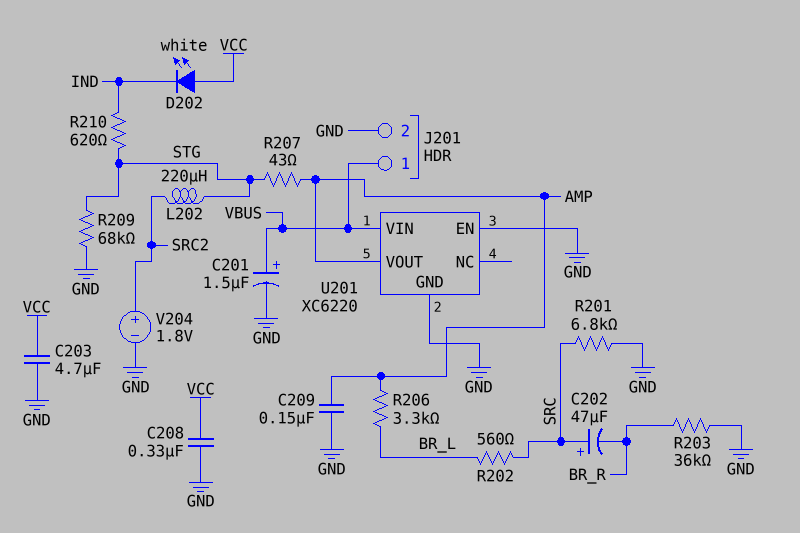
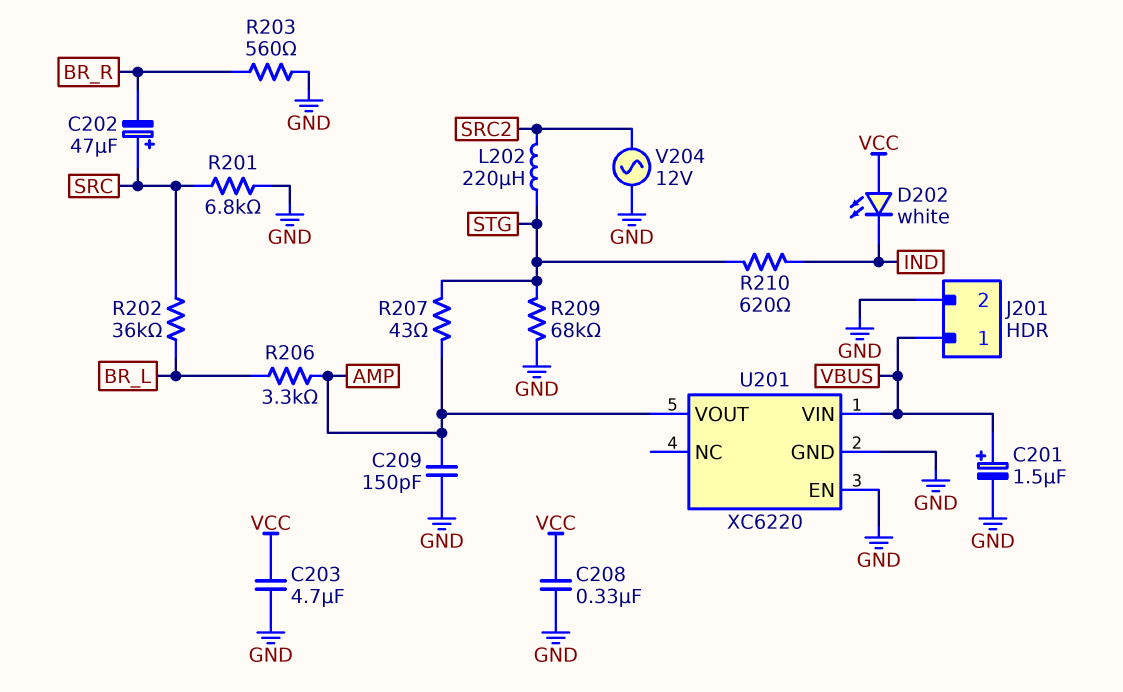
C209: 150nF (AMP, GND) -> 150pF (AMP, GND)
R202: 560 (BR_L, SRC) -> 36k (BR_L, SRC)
R203: 36k (BR_R, GND) -> 560 (BR_R, GND)
V204: 1.8V (plus SRC2, minus GND) -> AC 12V (GND, SRC2)

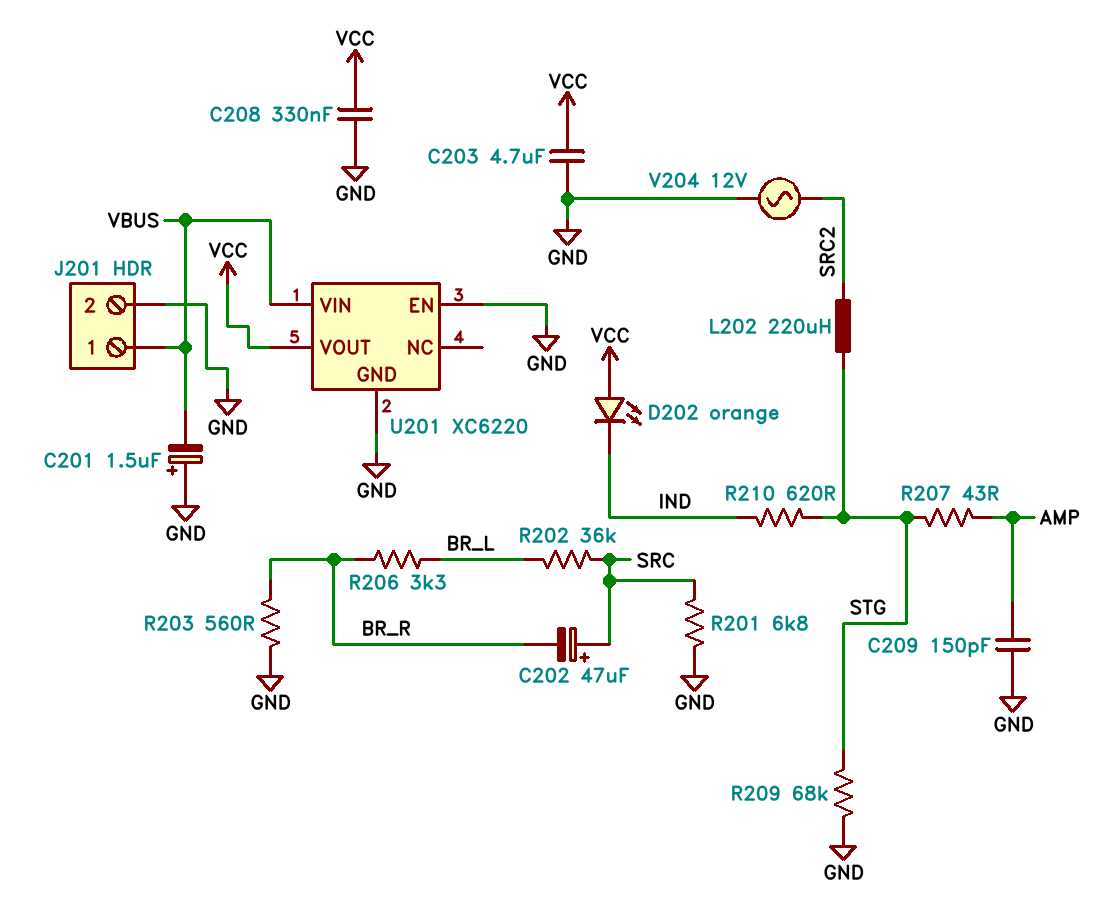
C201: 1.5uF (plus VBUS, minus GND) -> 1.5uF (plus GND, minus VBUS)
D202: LED white (A VCC, K IND) -> LED orange (A VCC, K IND)
R206: 3.3k (AMP, BR_L) -> 3.3k (BR_L, BR_R)
U201 pin VOUT: AMP -> VCC

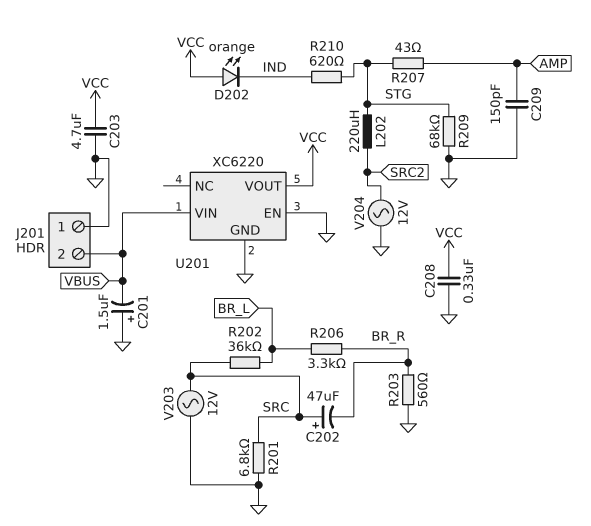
J201 pin 1: VBUS -> GND
J201 pin 2: GND -> VBUS
V203: none -> AC 12V (GND, SRC)

